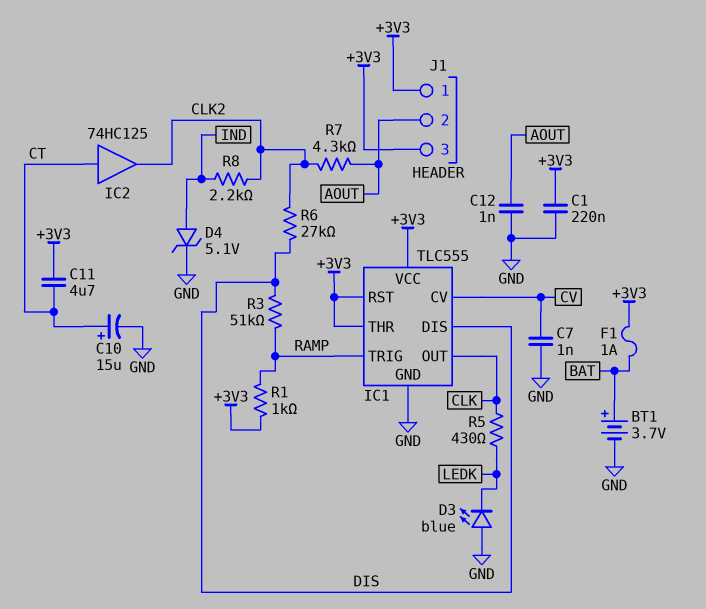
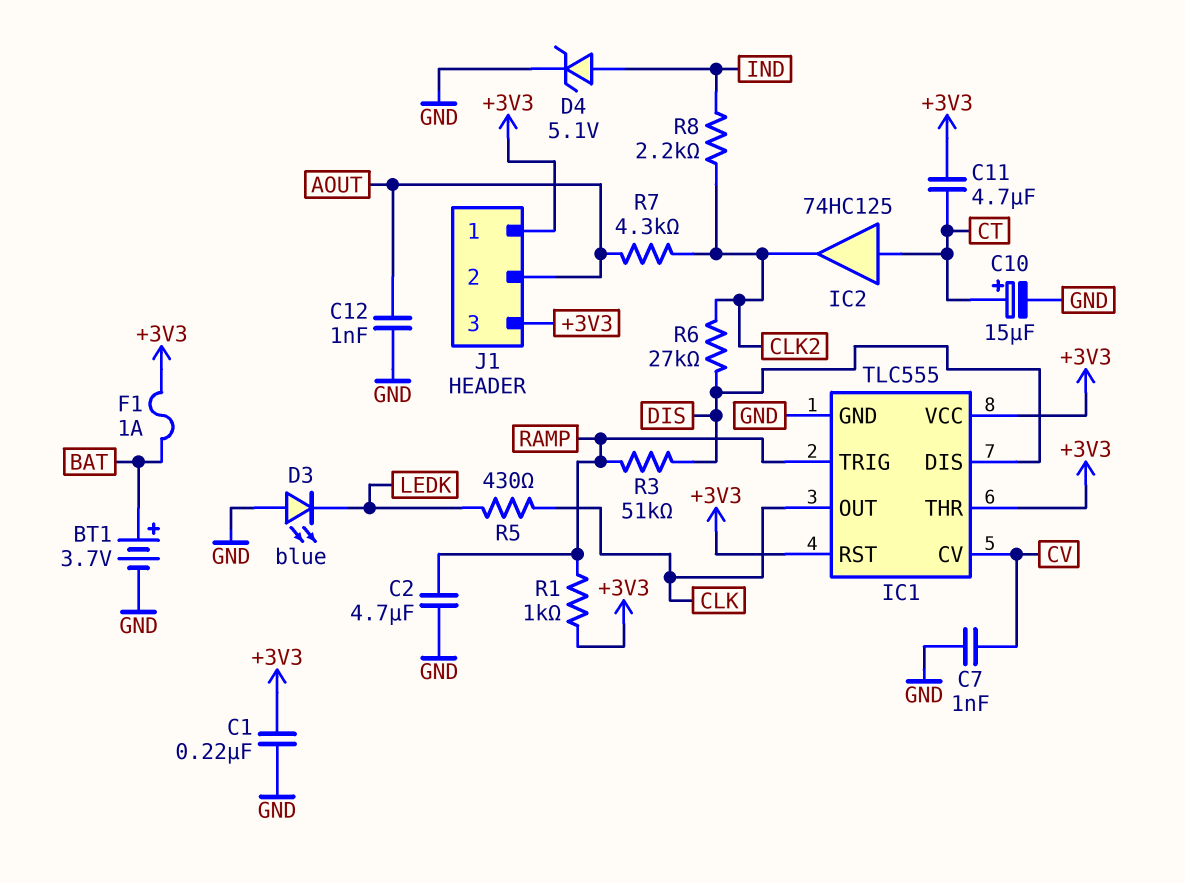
C2: none -> 4.7uF (GND, RAMP)

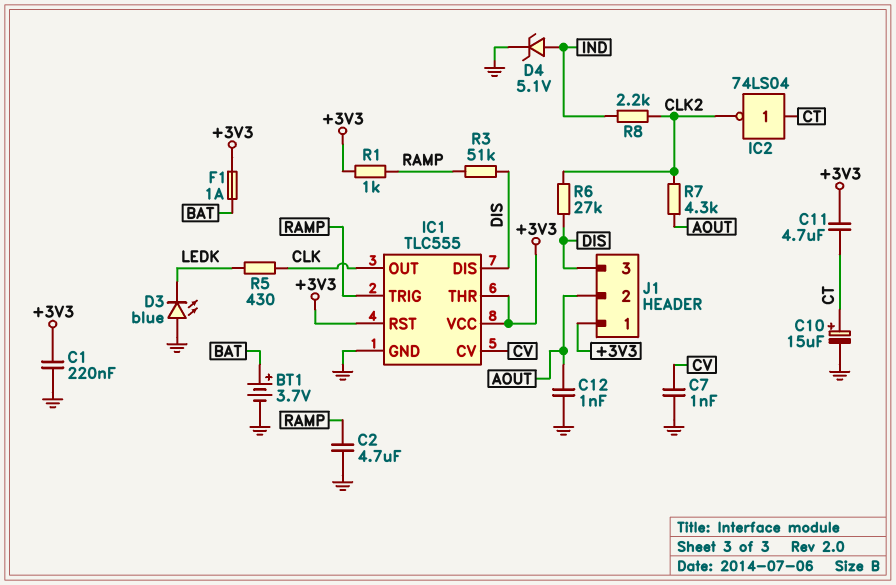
IC2: buffer 74HC125 (in CT, out CLK2) -> NOT 74LS04 (in CT, out CLK2)
J1 pin 3: +3V3 -> DIS

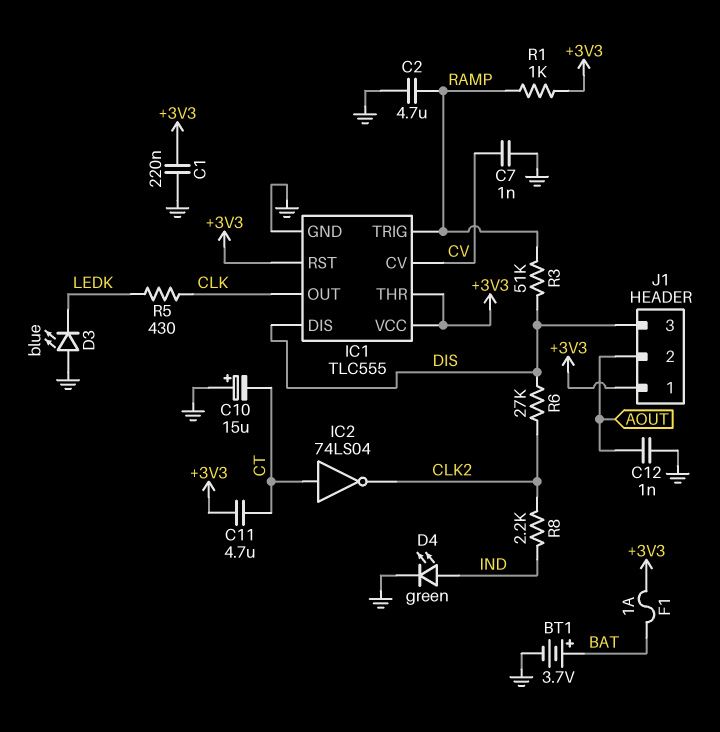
C10: 15uF (plus CT, minus GND) -> 15uF (plus GND, minus CT)
D4: zener 5.1V (A IND, K GND) -> LED green (A IND, K GND)
R7: 4.3k (AOUT, CLK2) -> none

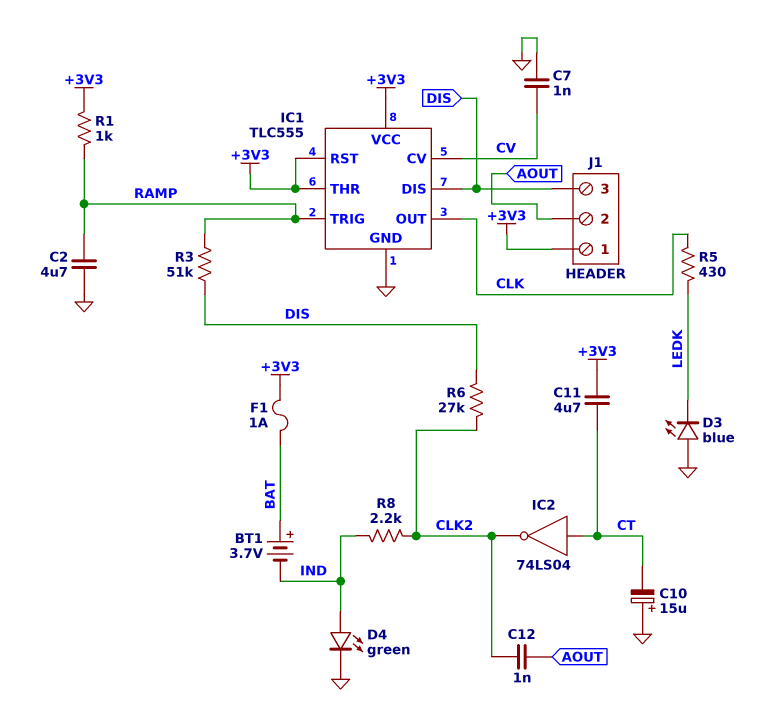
BT1: 3.7V (plus BAT, minus GND) -> 3.7V (plus BAT, minus IND)
C1: 220nF (+3V3, GND) -> none
C12: 1nF (AOUT, GND) -> 1nF (AOUT, CLK2)

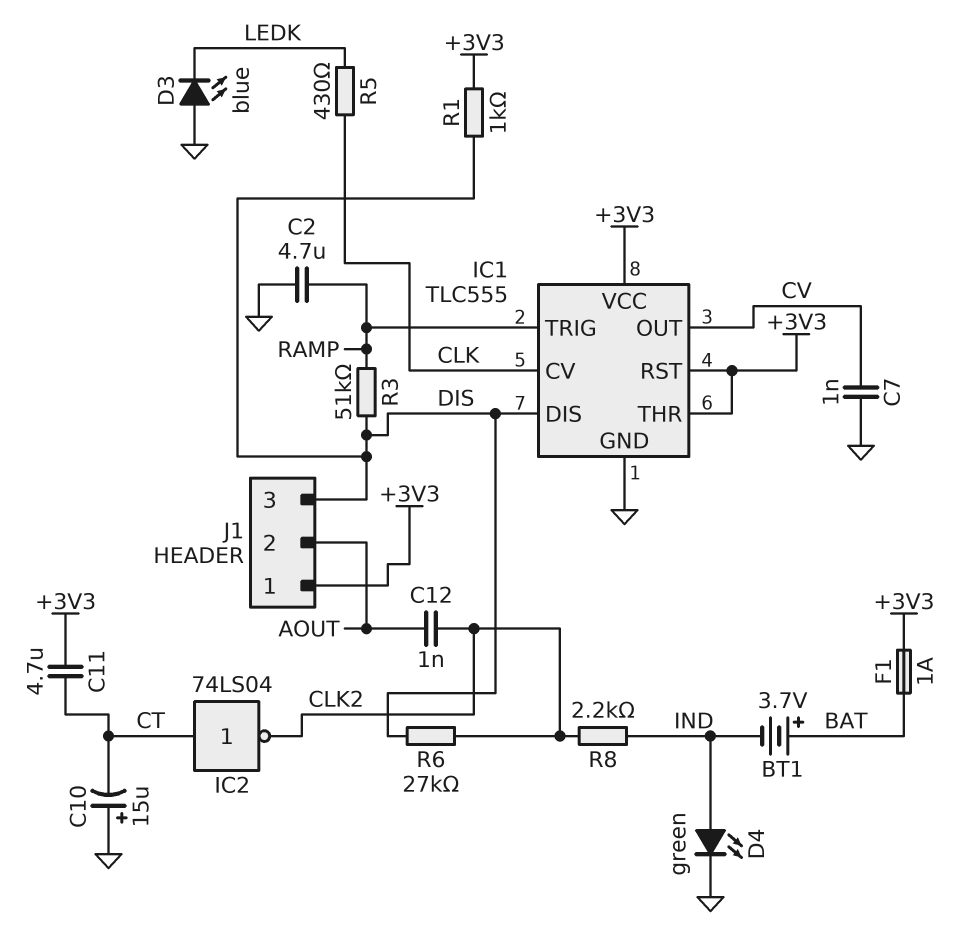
IC1 pin CV: CV -> CLK
IC1 pin OUT: CLK -> CV
R1: 1k (+3V3, RAMP) -> 1k (+3V3, DIS)

